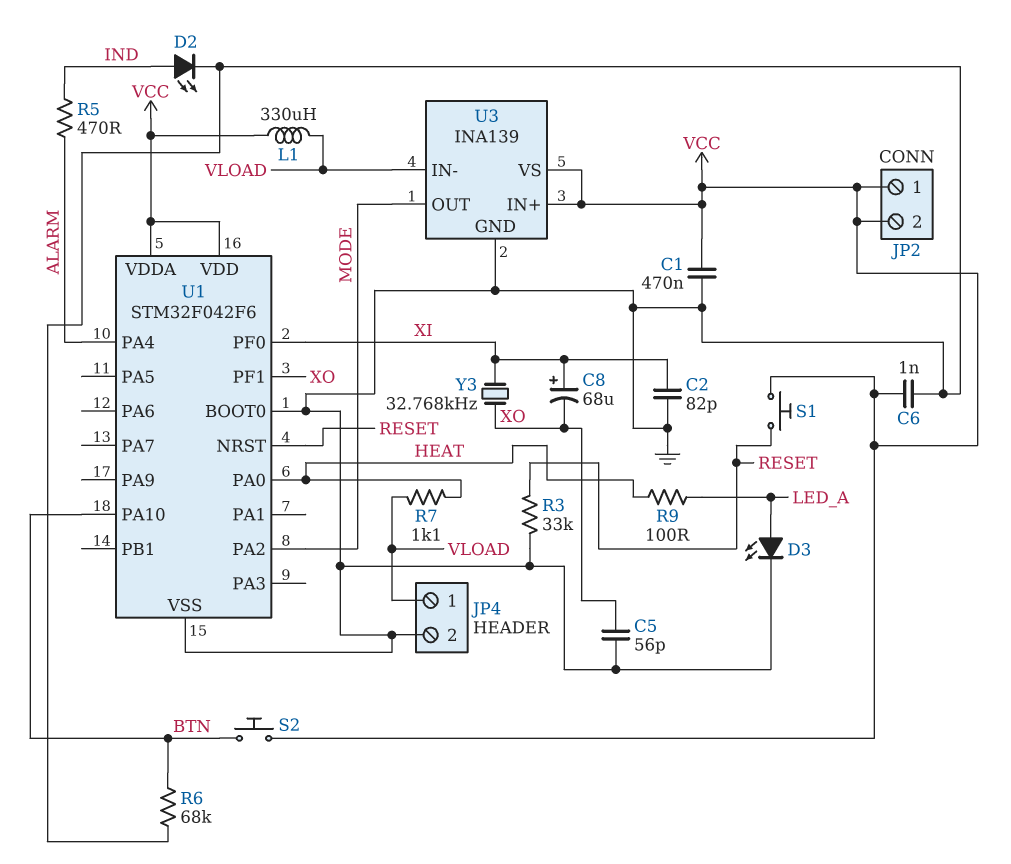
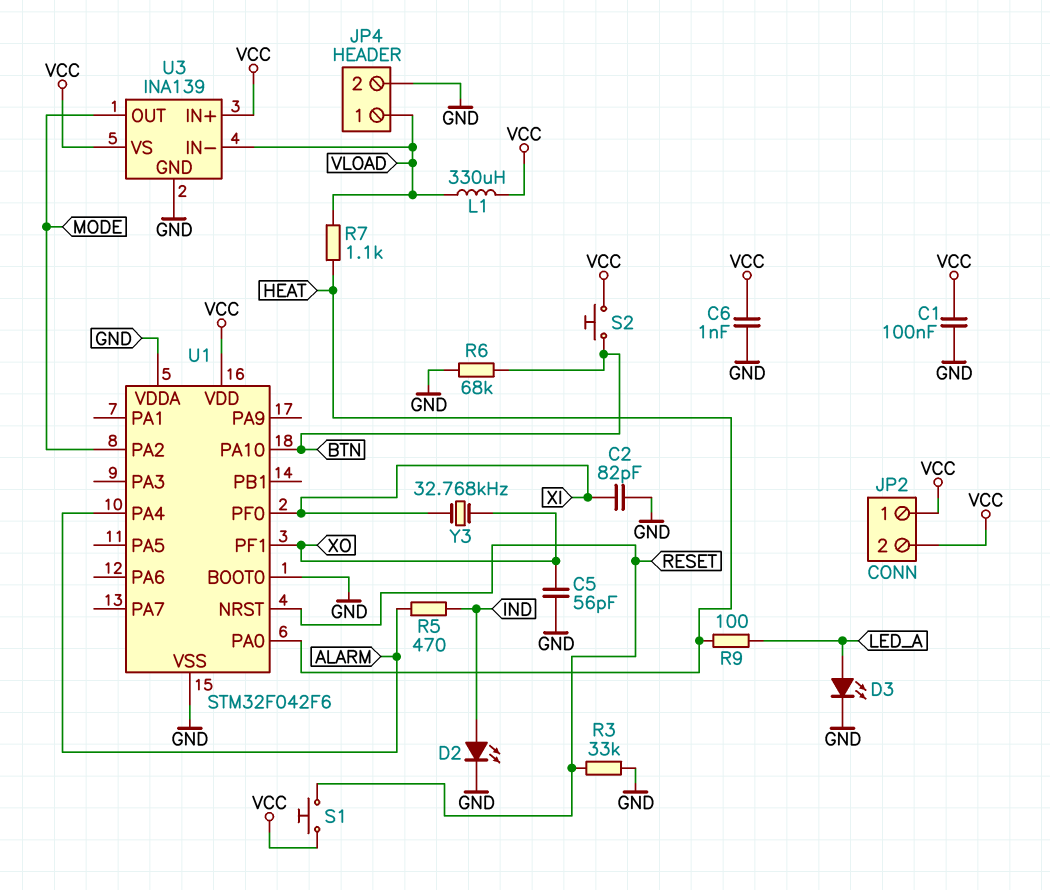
C1: 470nF (GND, VCC) -> 100nF (GND, VCC)
C8: 68uF (plus XI, minus XO) -> none
U1 pin VDDA: VCC -> GND

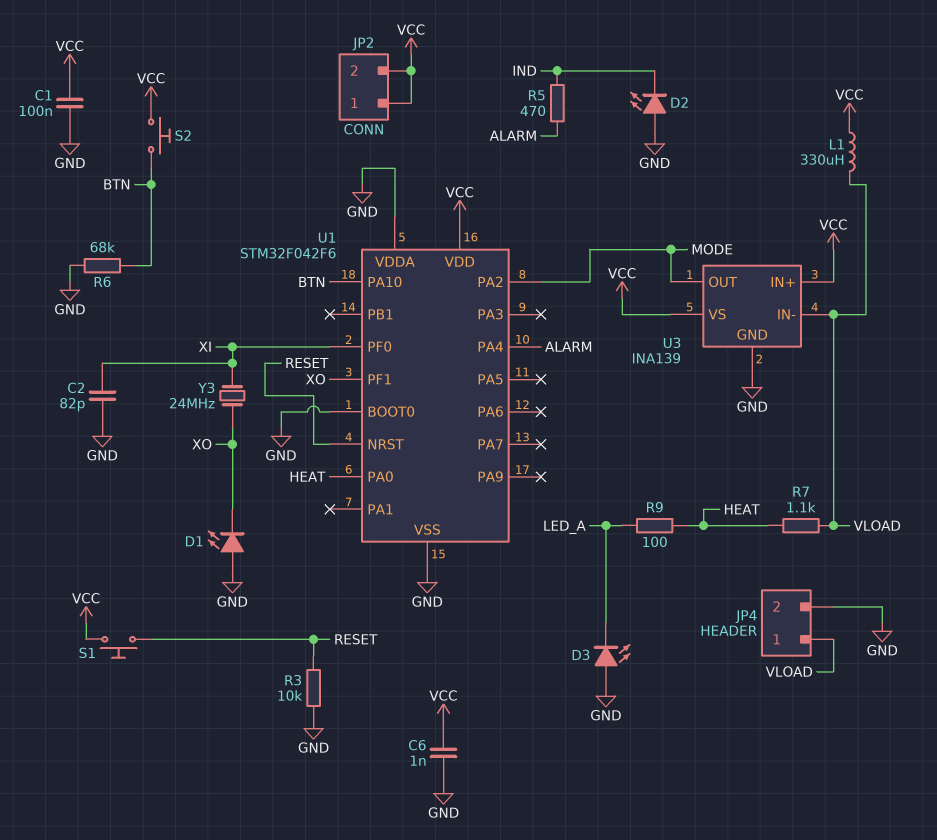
C5: 56pF (GND, XO) -> none
D1: none -> LED (A GND, K XO)
D2: LED (A IND, K GND) -> LED (A GND, K IND)
D3: LED (A LED_A, K GND) -> LED (A GND, K LED_A)
R3: 33k (GND, RESET) -> 10k (GND, RESET)
Y3: 32.768kHz (XI, XO) -> 24MHz (XI, XO)

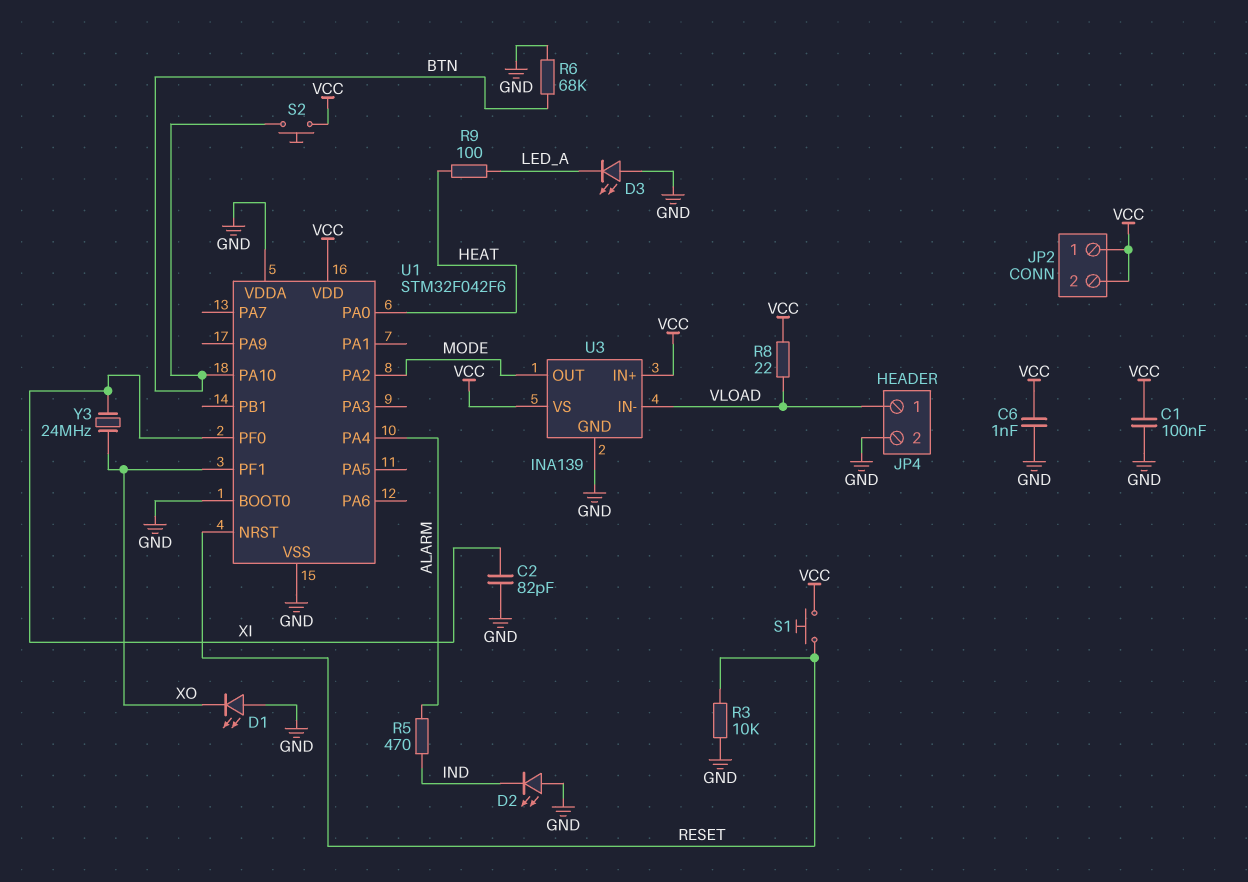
L1: 330uH (VCC, VLOAD) -> none
R7: 1.1k (HEAT, VLOAD) -> none
R8: none -> 22 (VCC, VLOAD)

